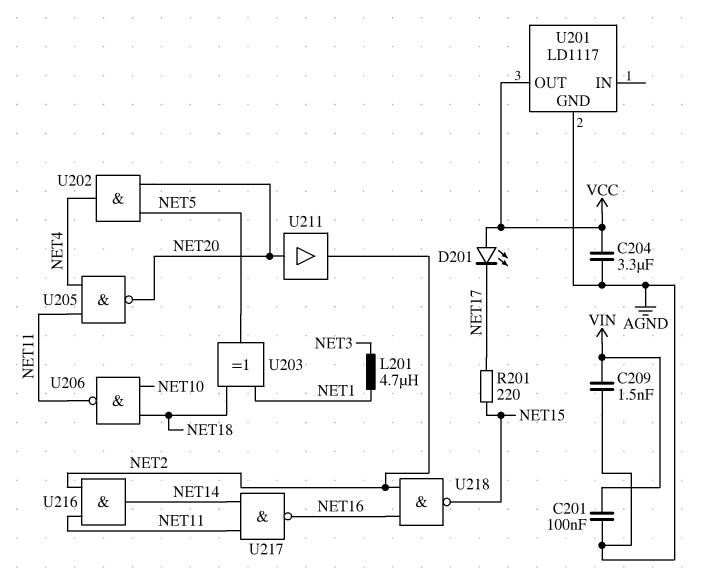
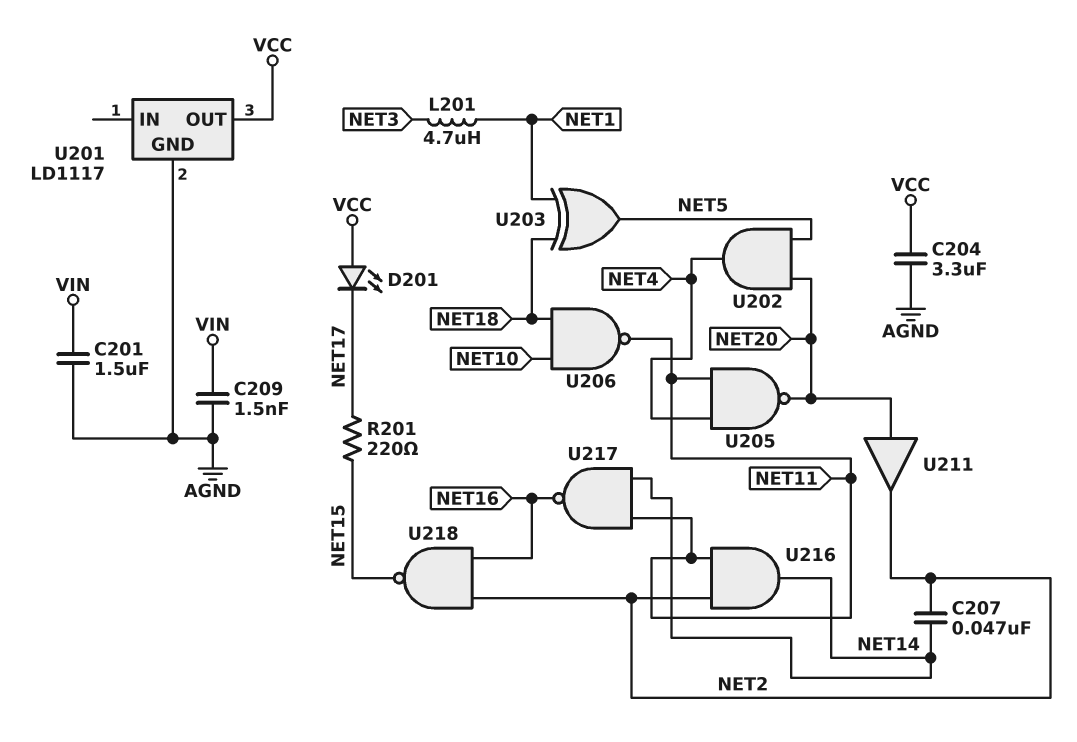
C201: 100nF (AGND, VIN) -> 1.5uF (AGND, VIN)
C207: none -> 47nF (NET2, NET14)

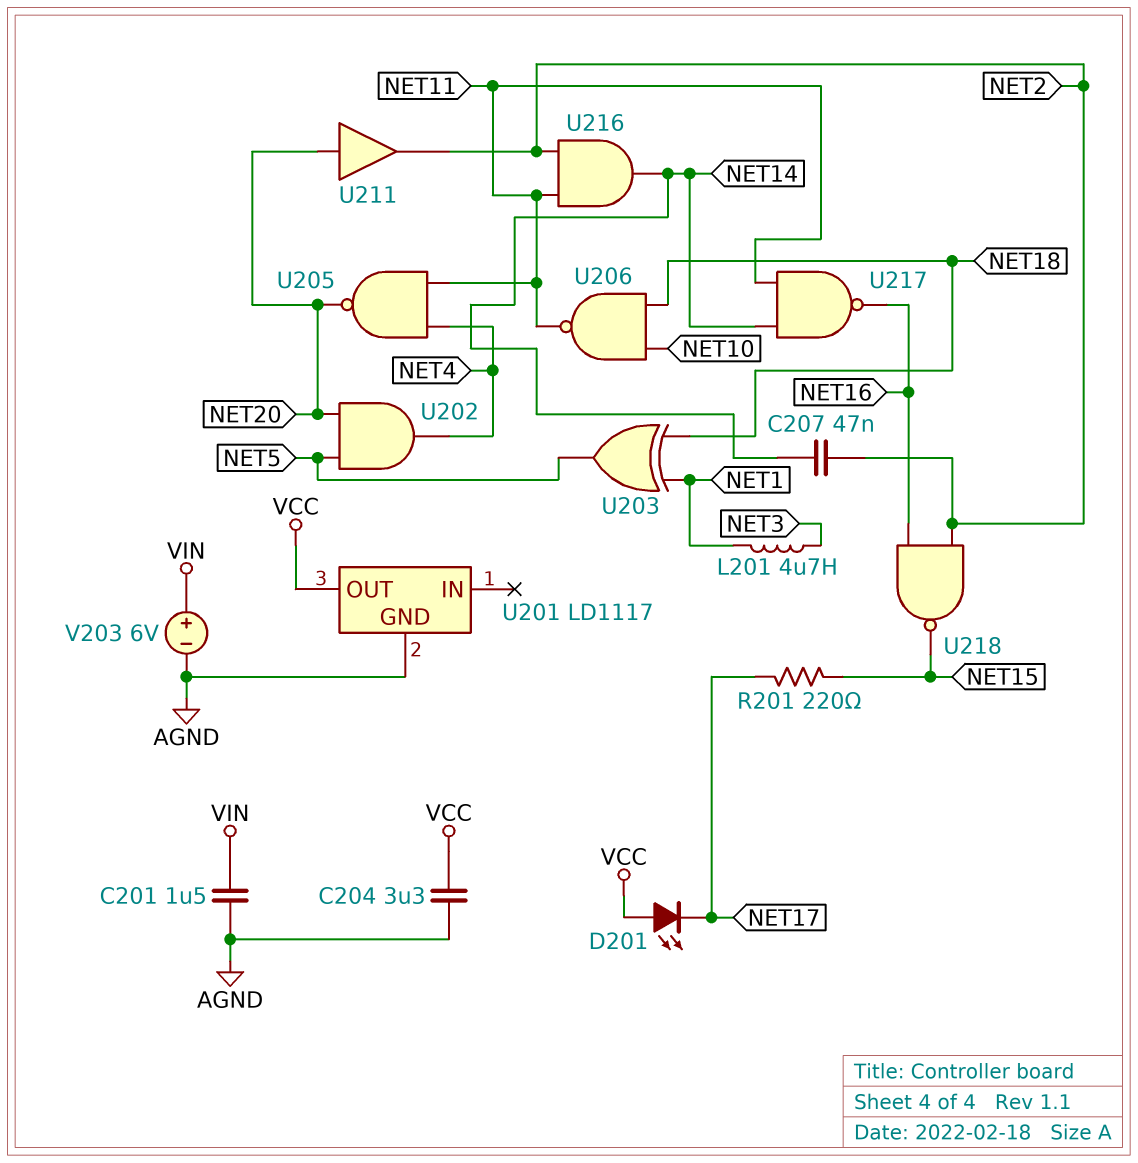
C209: 1.5nF (AGND, VIN) -> none
V203: none -> 6V (plus VIN, minus AGND)

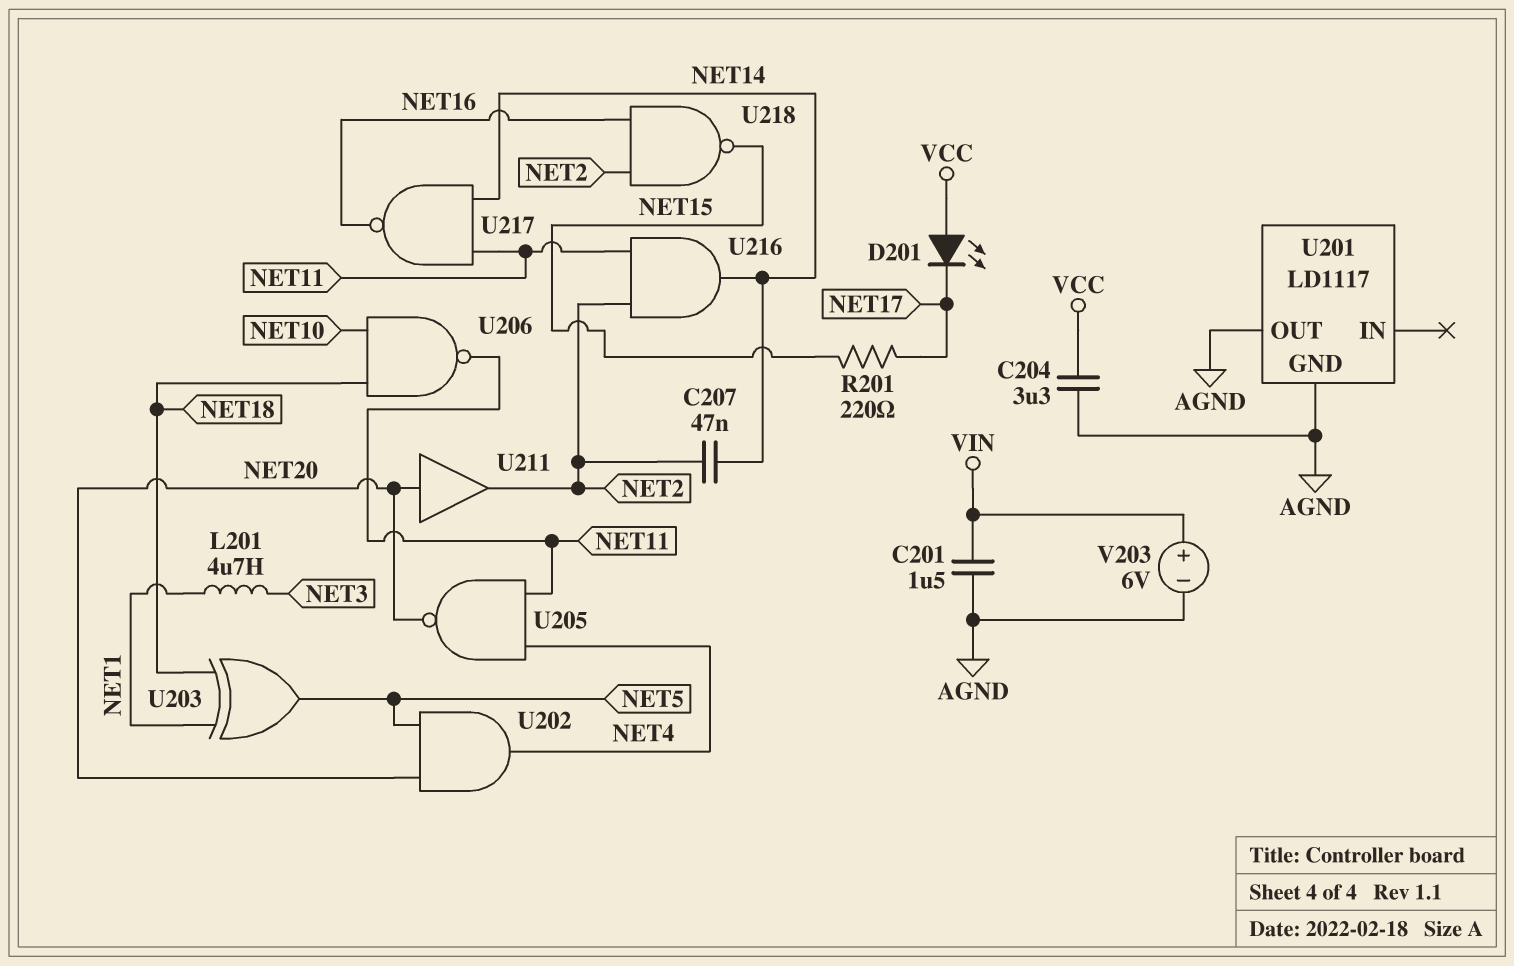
U201 pin OUT: VCC -> AGND

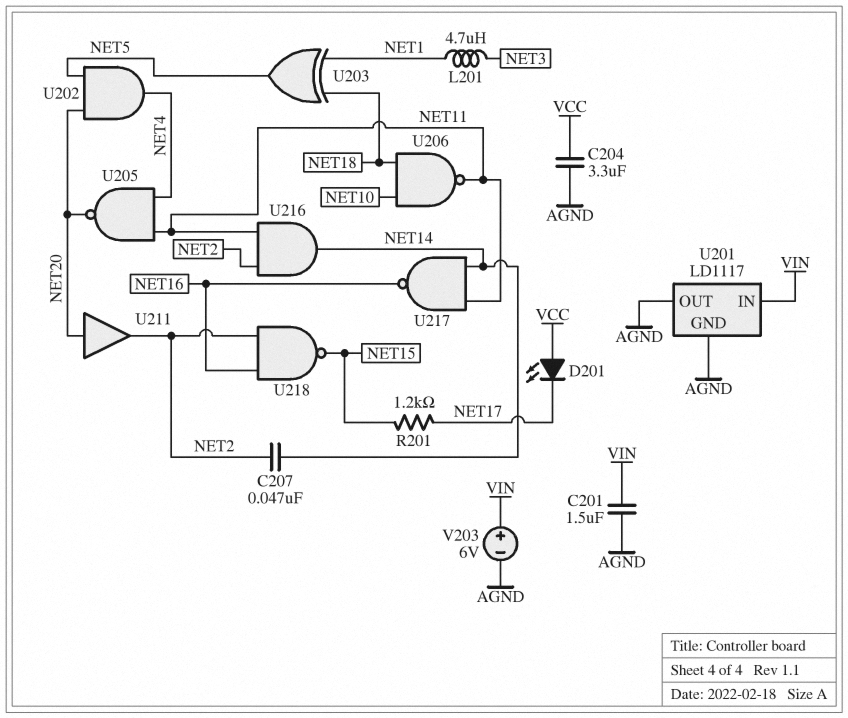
R201: 220 (NET15, NET17) -> 1.2k (NET15, NET17)
U201 pin IN: none -> VIN

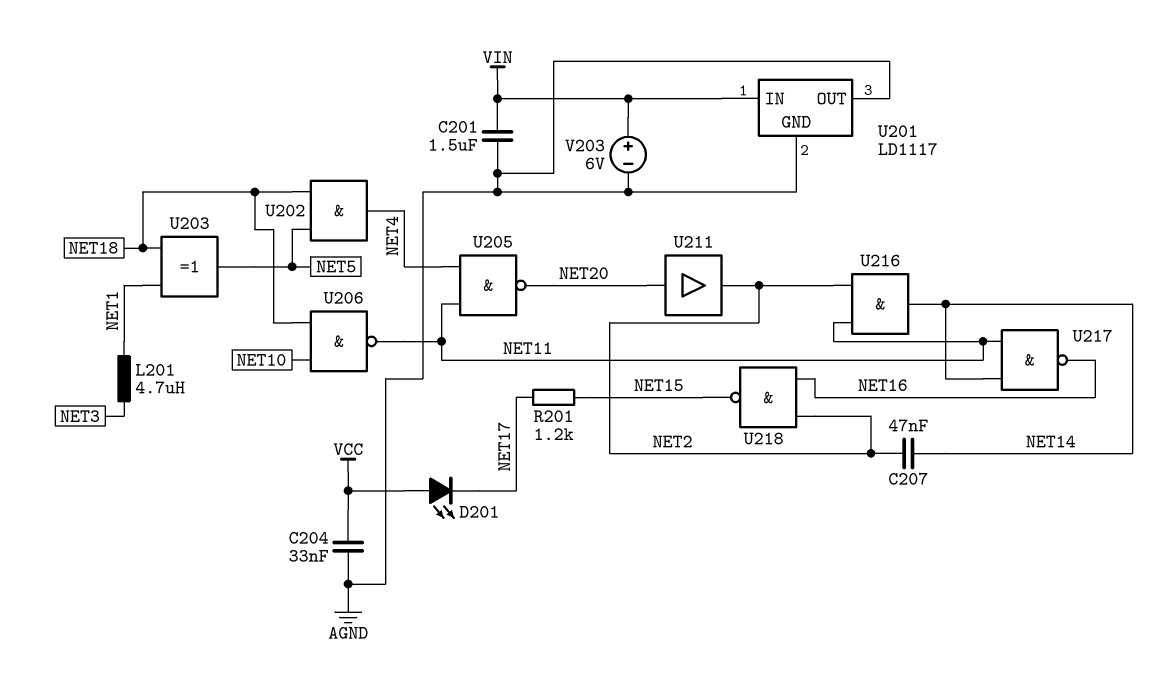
C204: 3.3uF (AGND, VCC) -> 33nF (AGND, VCC)
U202: AND (in NET5, in NET20, out NET4) -> AND (in NET5, in NET18, out NET4)

